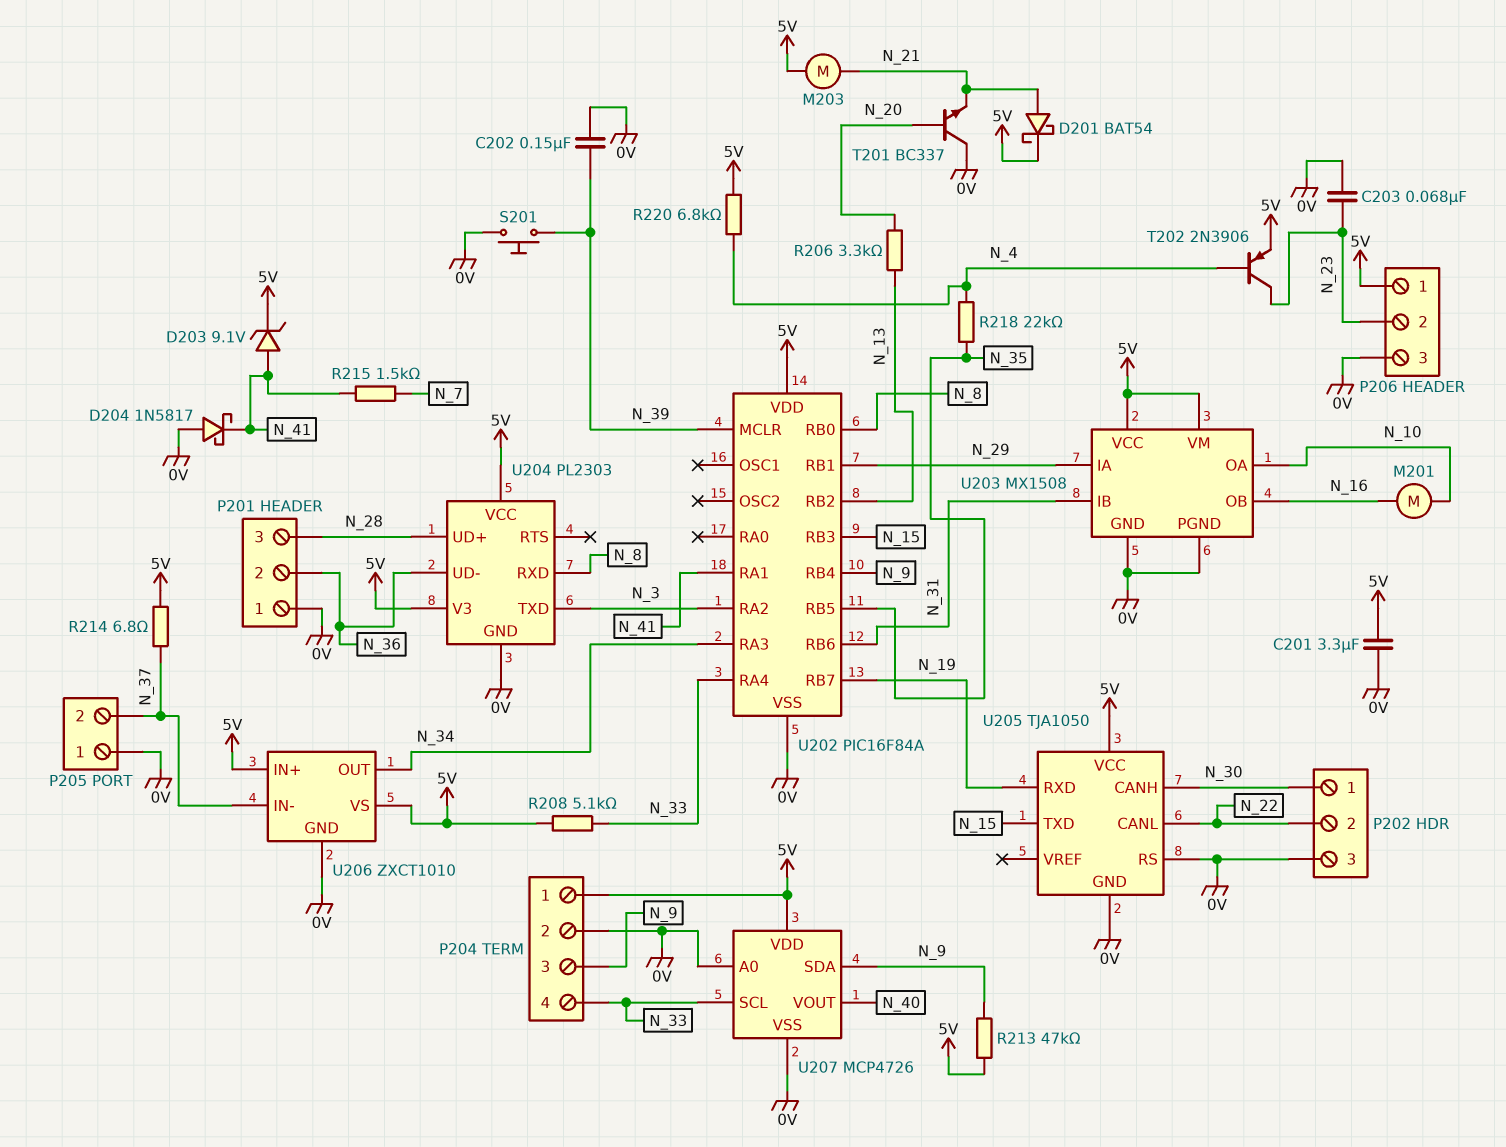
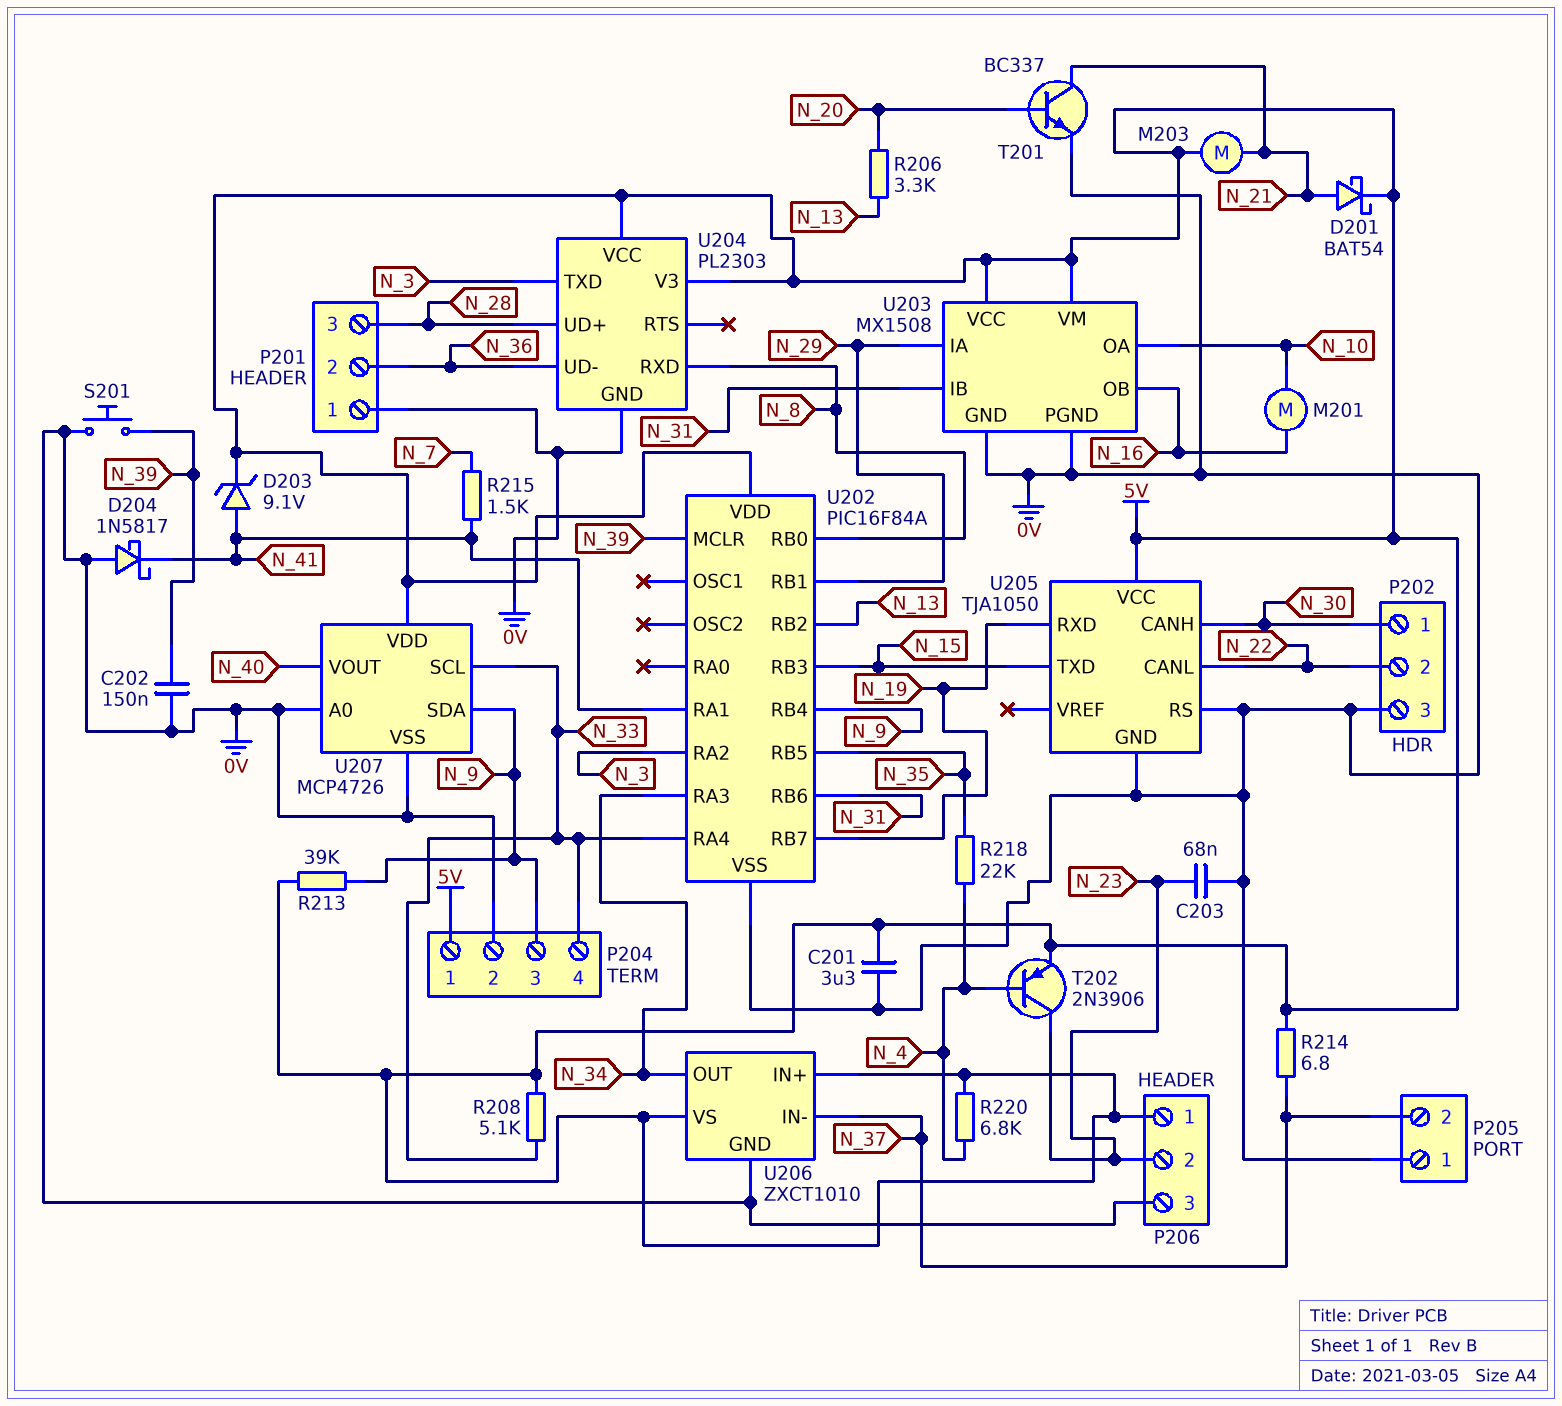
R213: 47k (5V, N_9) -> 39k (5V, N_9)
T201: NPN BC337 (B N_20, C 0V, E N_21) -> NPN BC337 (B N_20, C N_21, E 0V)

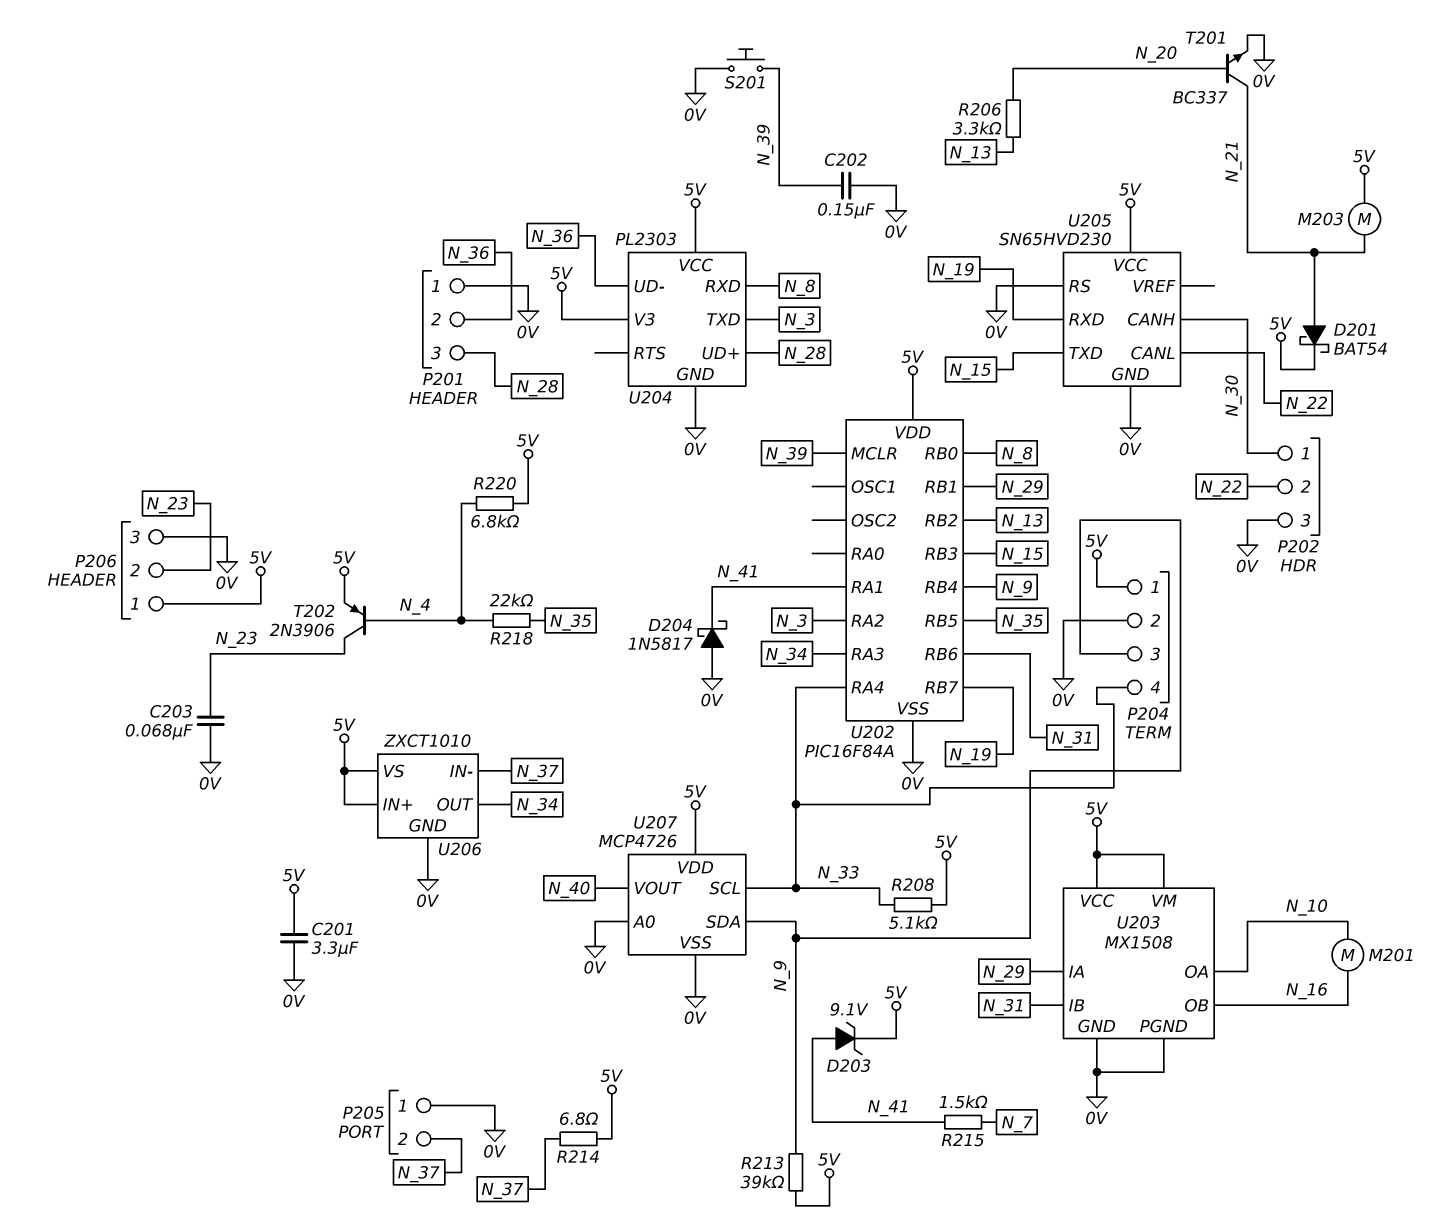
U205: TJA1050 -> SN65HVD230

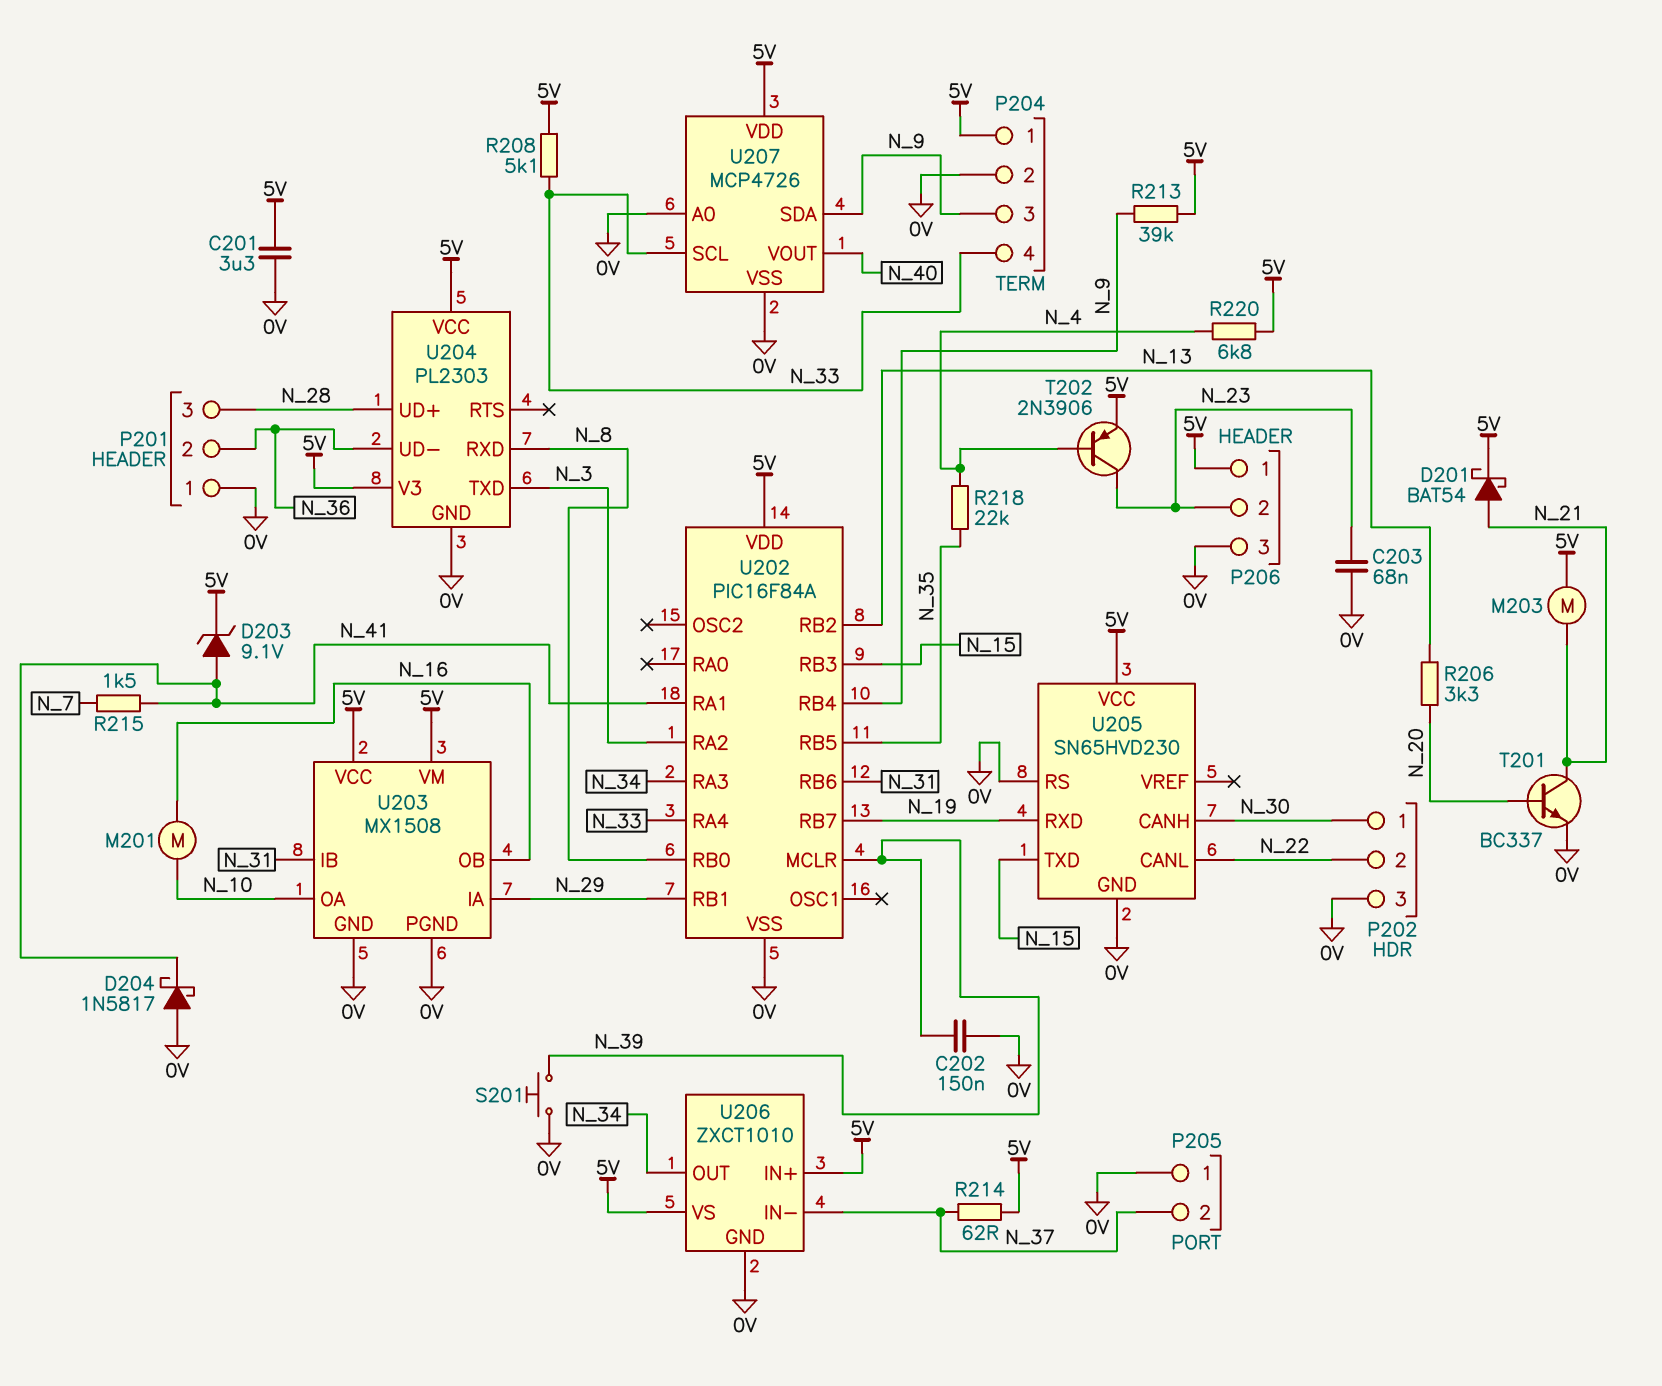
R214: 6.8 (5V, N_37) -> 62 (5V, N_37)

